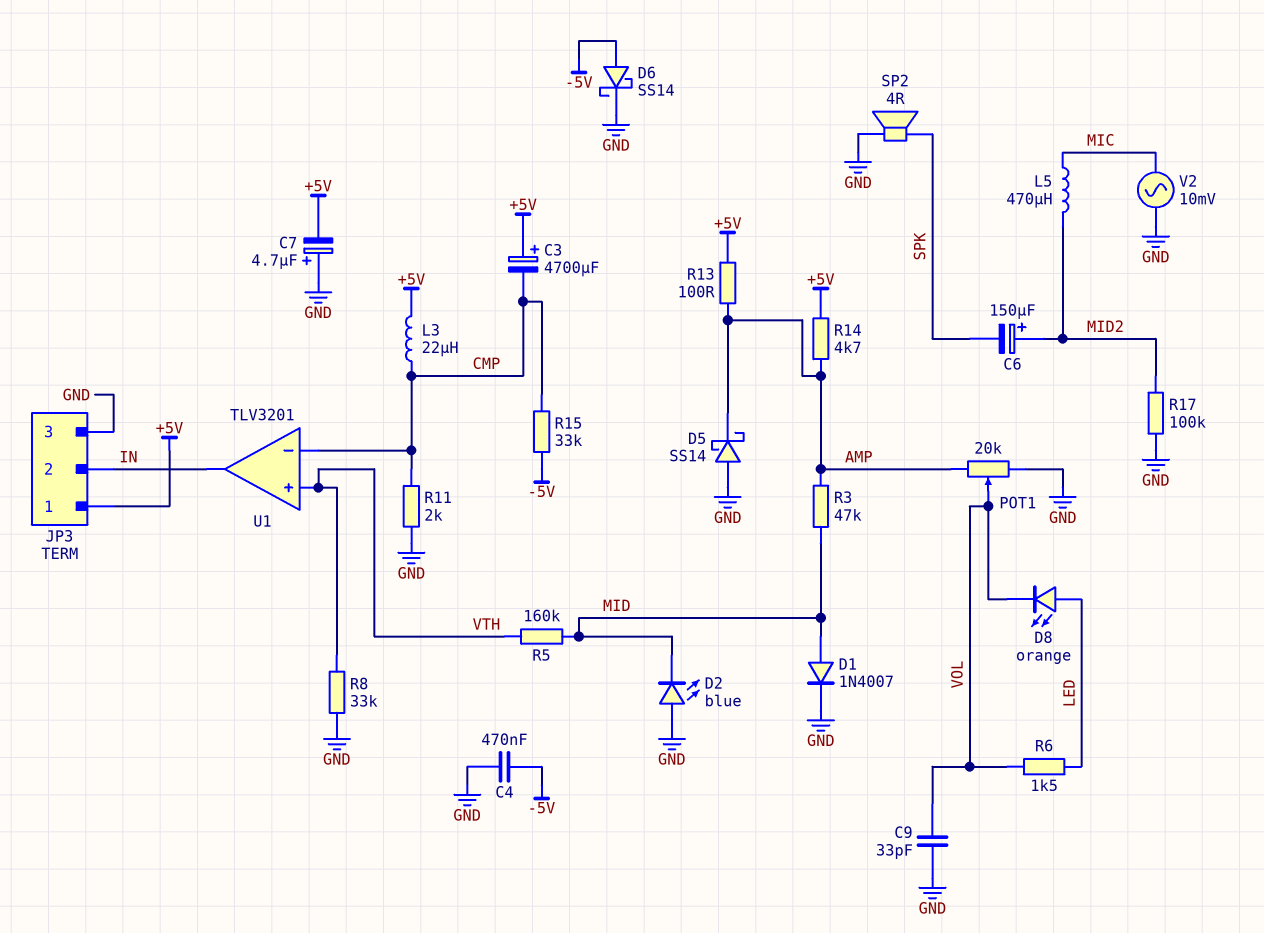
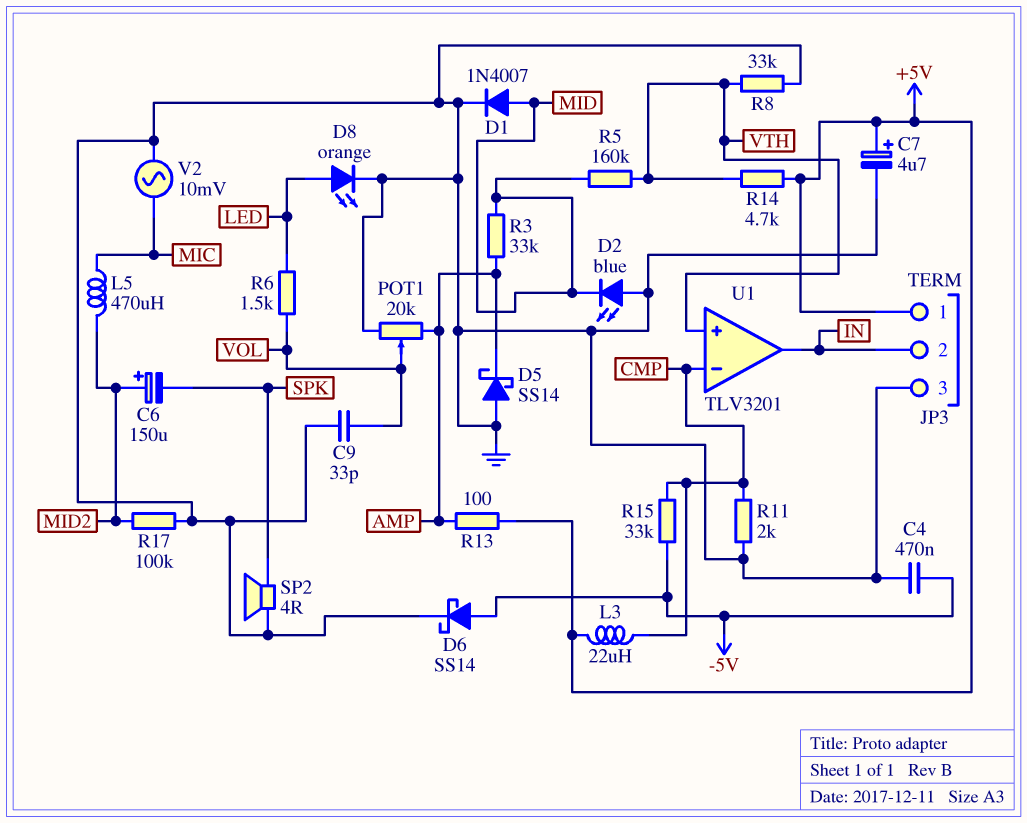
C3: 4700uF (plus +5V, minus CMP) -> none
C7: 4.7uF (plus GND, minus +5V) -> 4.7uF (plus +5V, minus GND)
D8: LED orange (A LED, K VOL) -> LED orange (A LED, K GND)
R3: 47k (AMP, MID) -> 33k (AMP, MID)
R14: 4.7k (+5V, AMP) -> 4.7k (+5V, VTH)

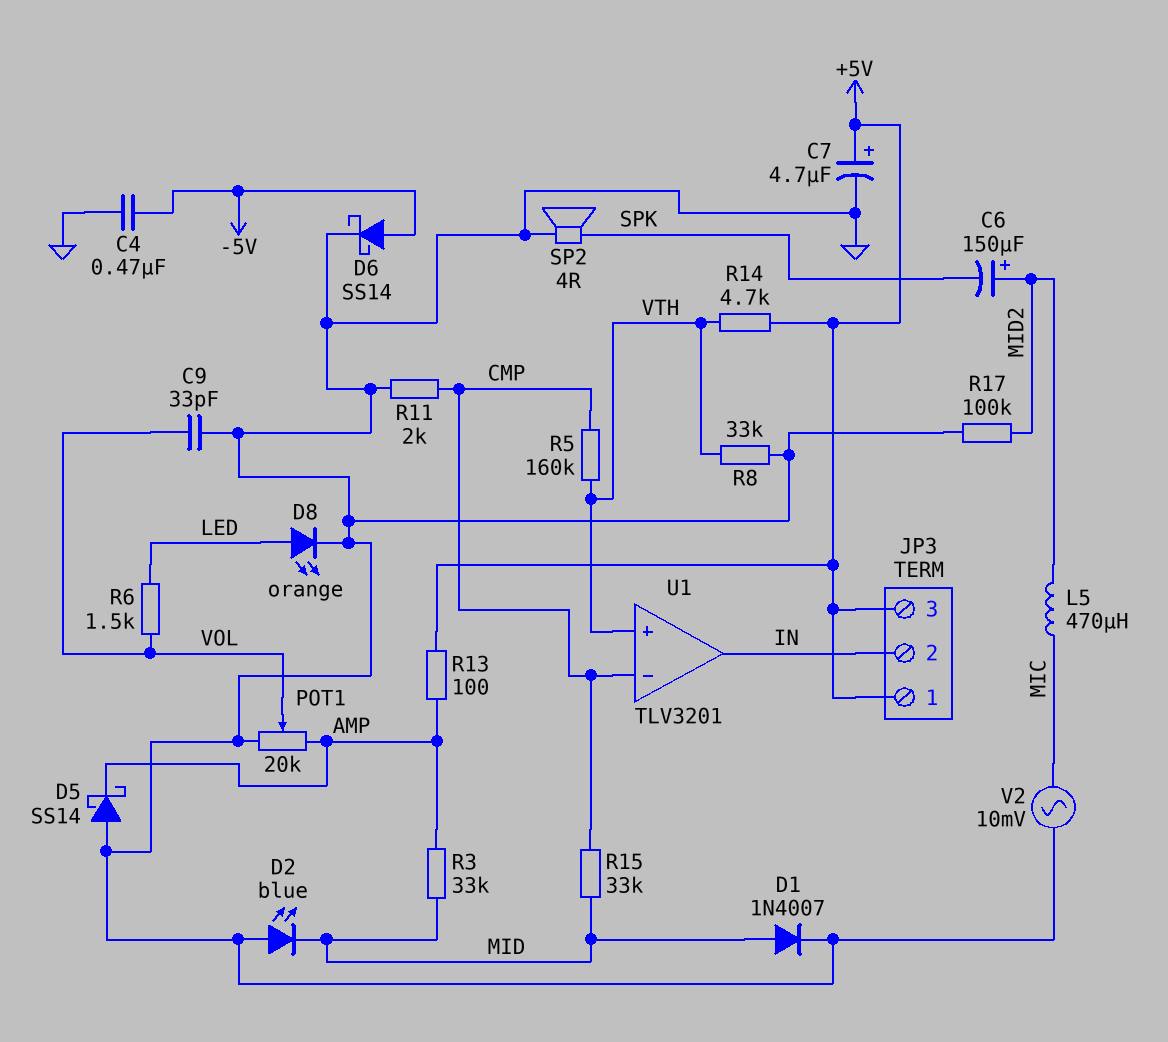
JP3 pin 3: GND -> +5V
L3: 22uH (+5V, CMP) -> none
R5: 160k (MID, VTH) -> 160k (CMP, VTH)
R15: 33k (-5V, CMP) -> 33k (CMP, MID)

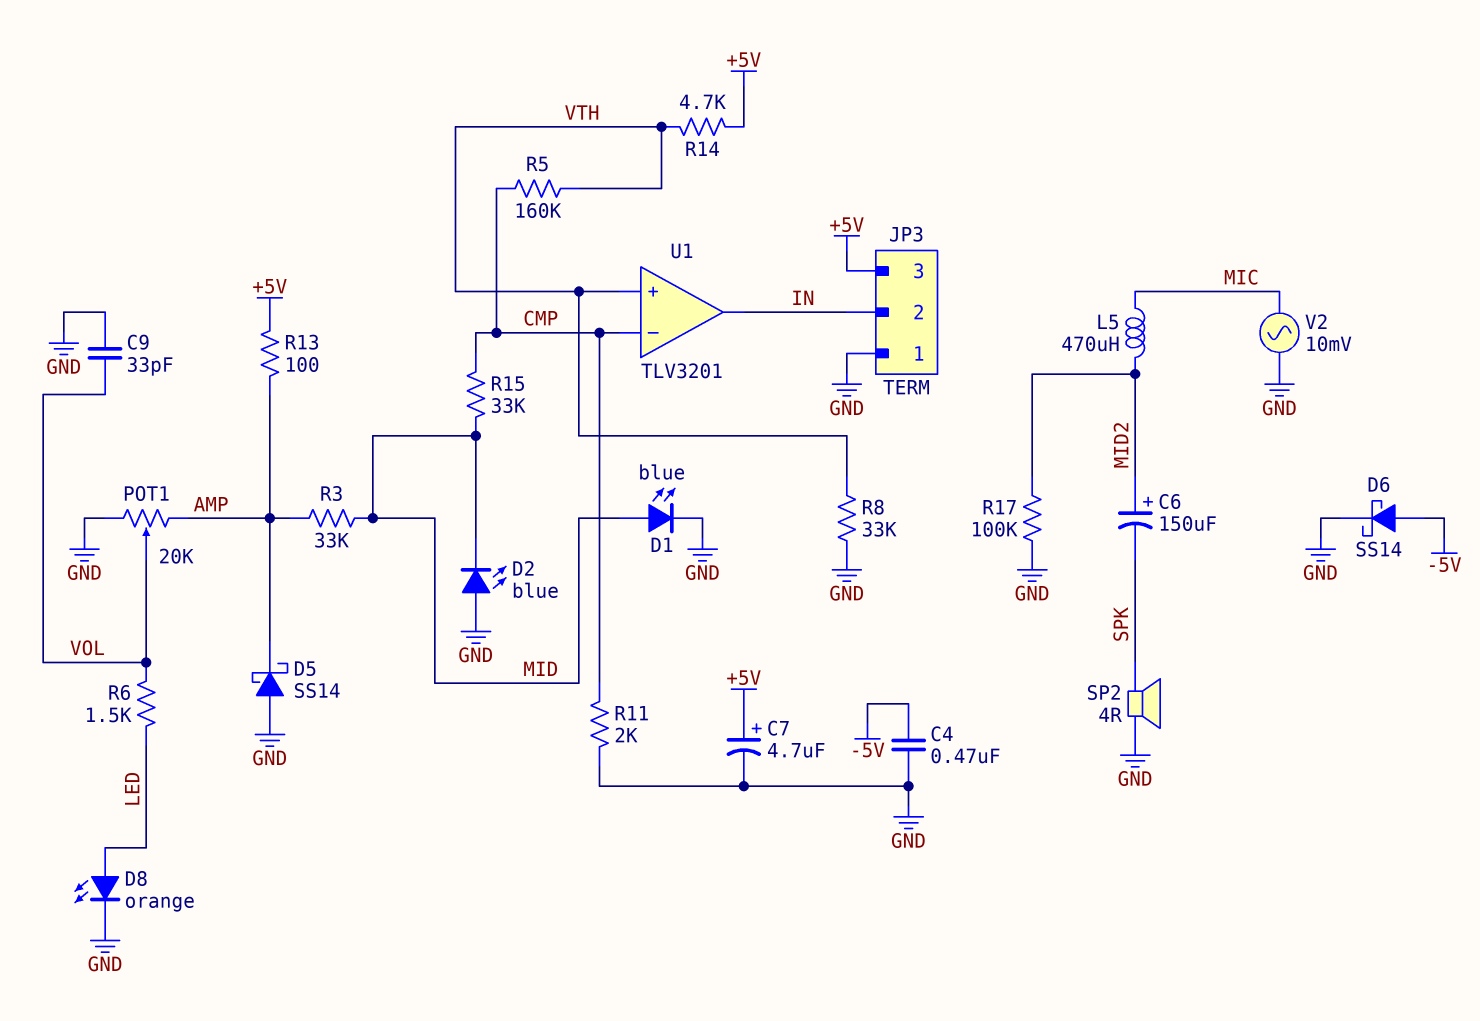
D1: diode 1N4007 (A MID, K GND) -> LED blue (A MID, K GND)
JP3 pin 1: +5V -> GND

